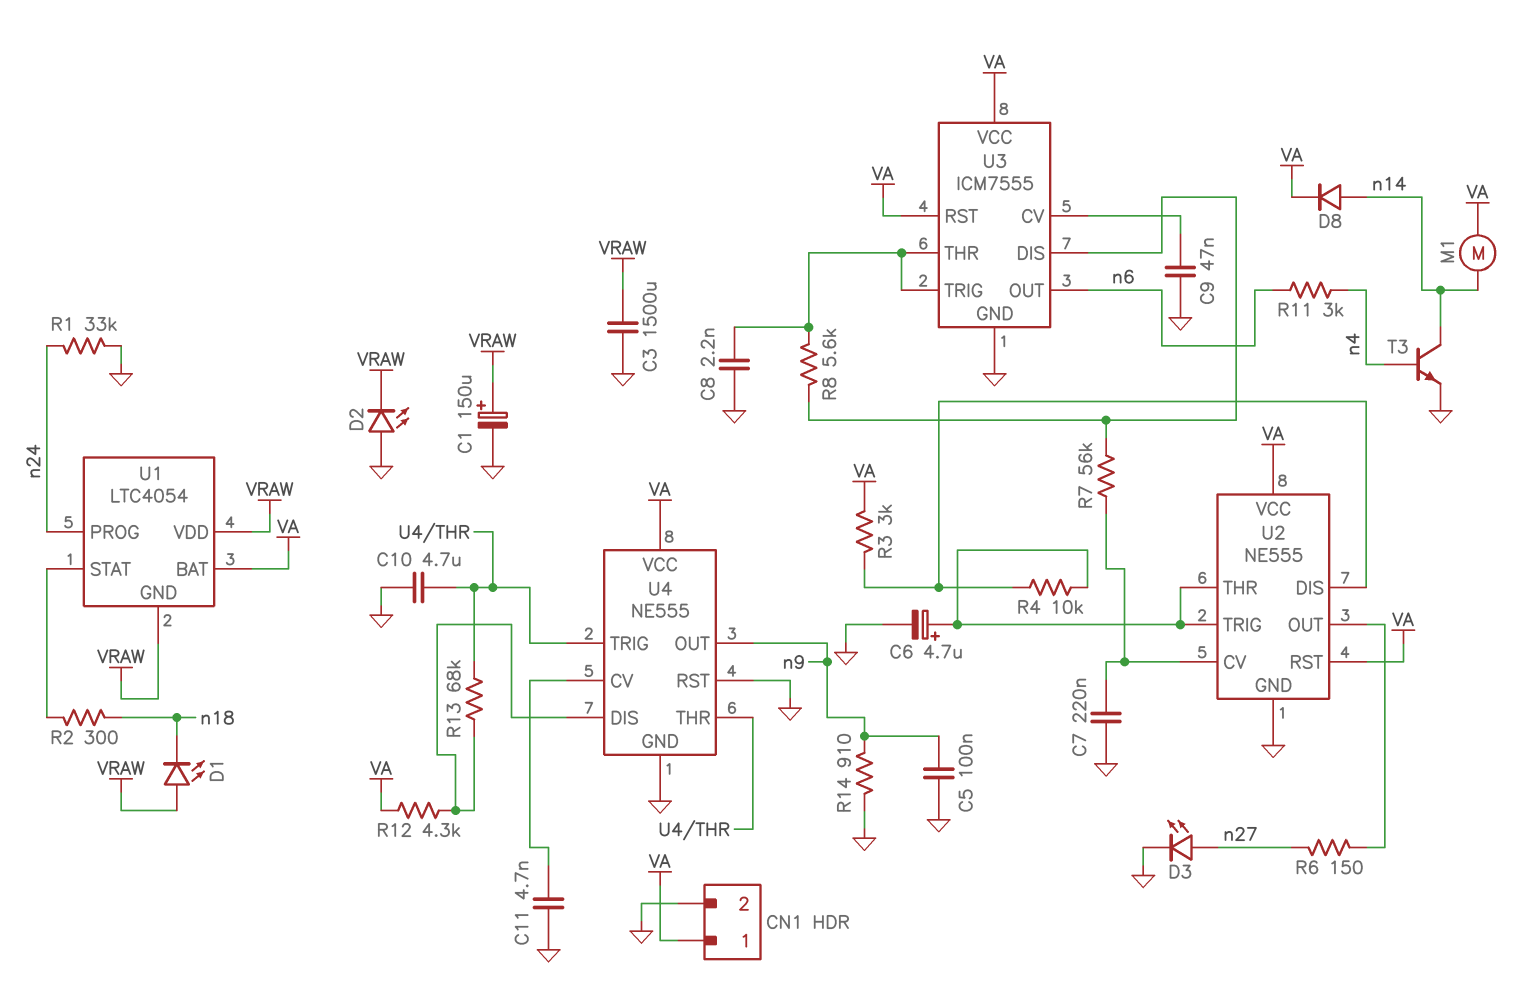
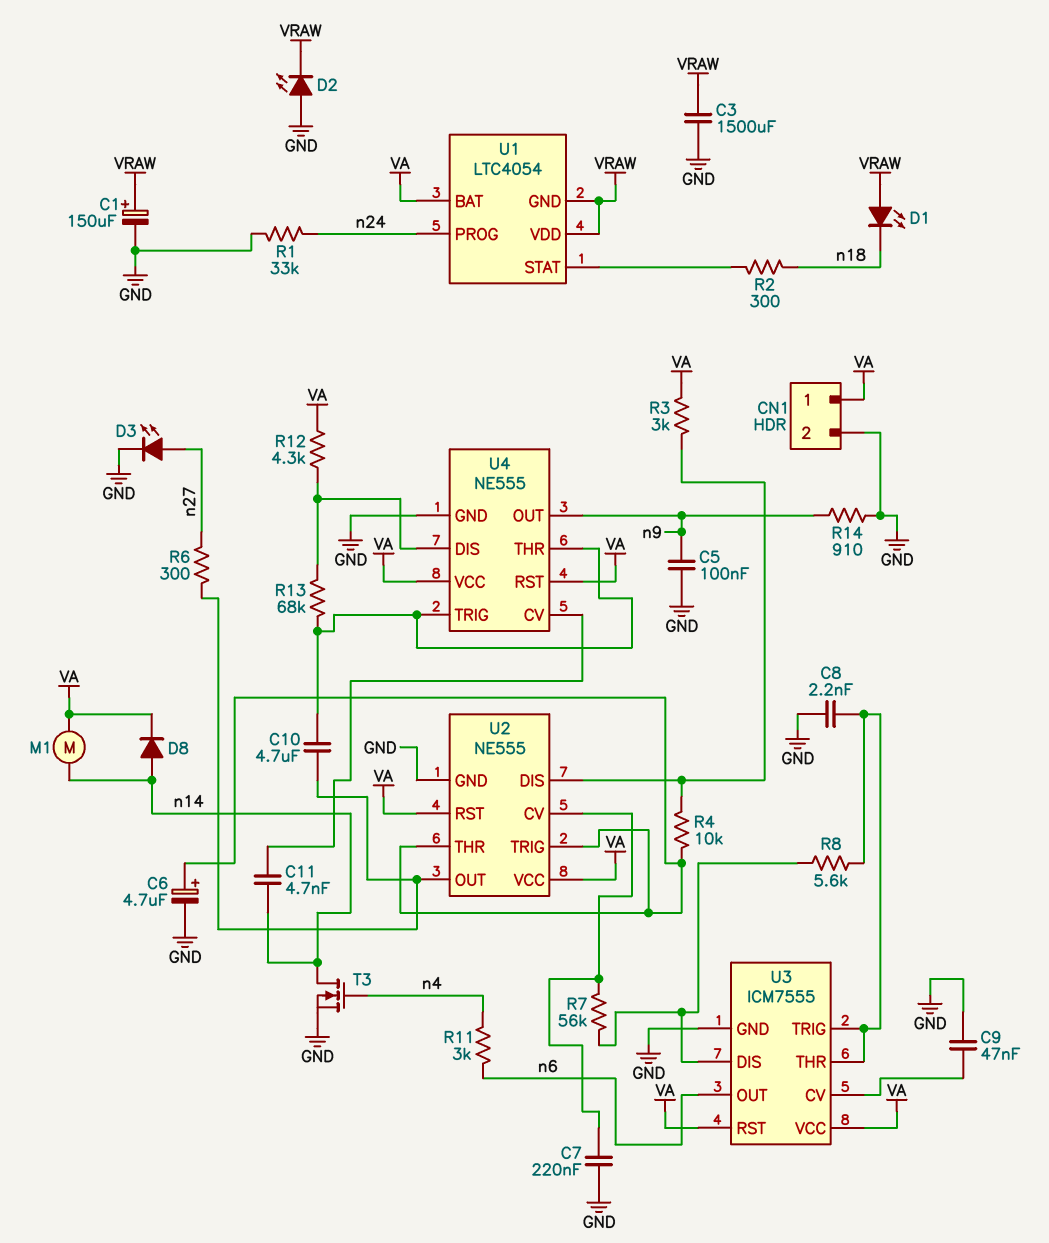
C10: 4.7uF (GND, U4/THR) -> 4.7uF (U2/OUT, U4/THR)
C11: 4.7nF (GND, U4/CV) -> 4.7nF (U4/CV, n14)
R6: 150 (U2/OUT, n27) -> 300 (U2/OUT, n27)
T3: NPN (B n4, C n14, E GND) -> NMOS (G n4, D n14, S GND)
U4 pin RST: GND -> VA

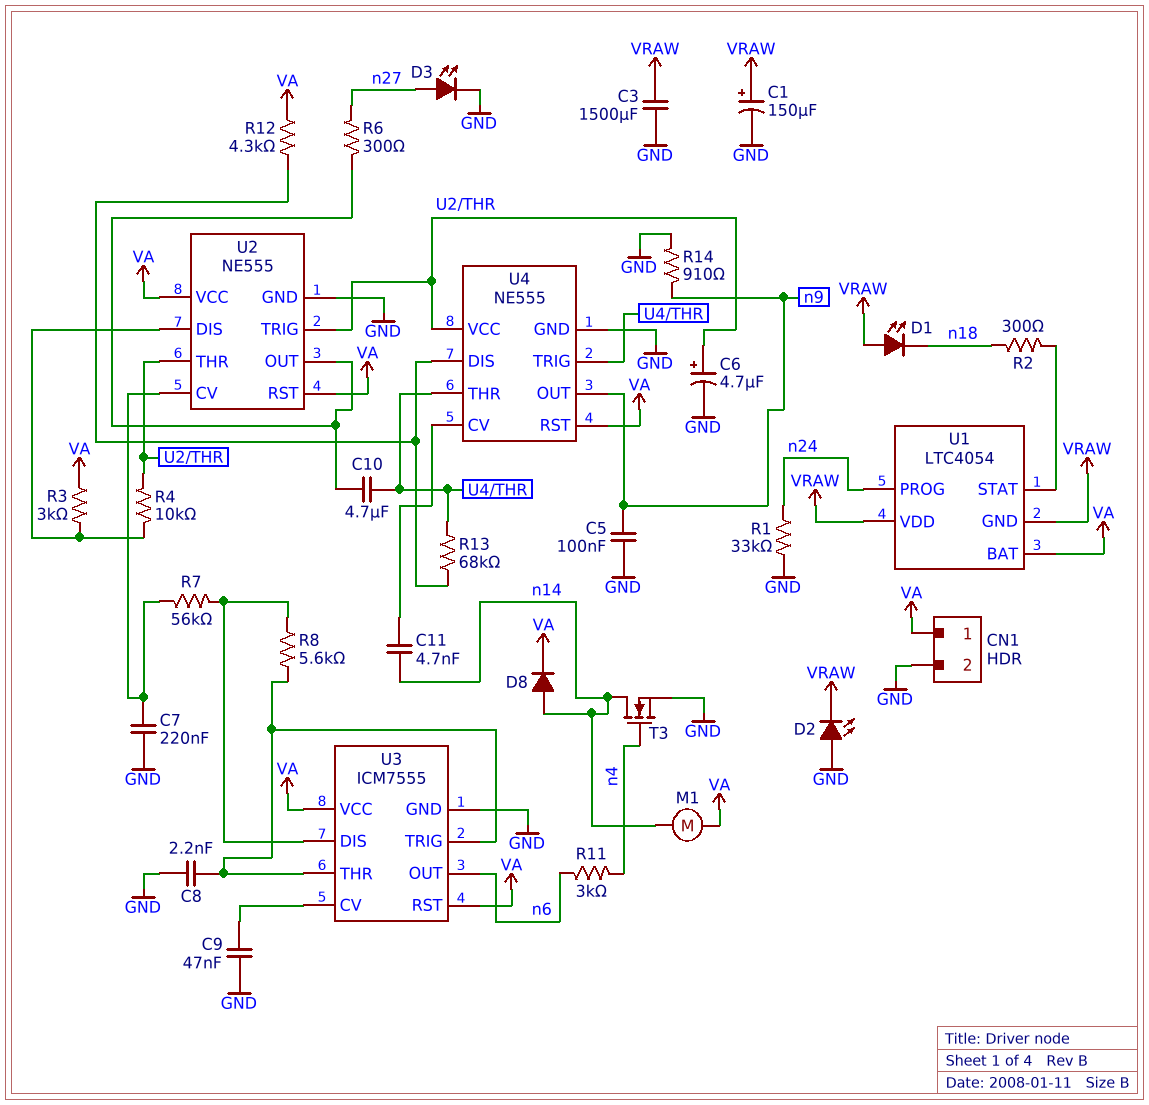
U4 pin VCC: VA -> U2/THR

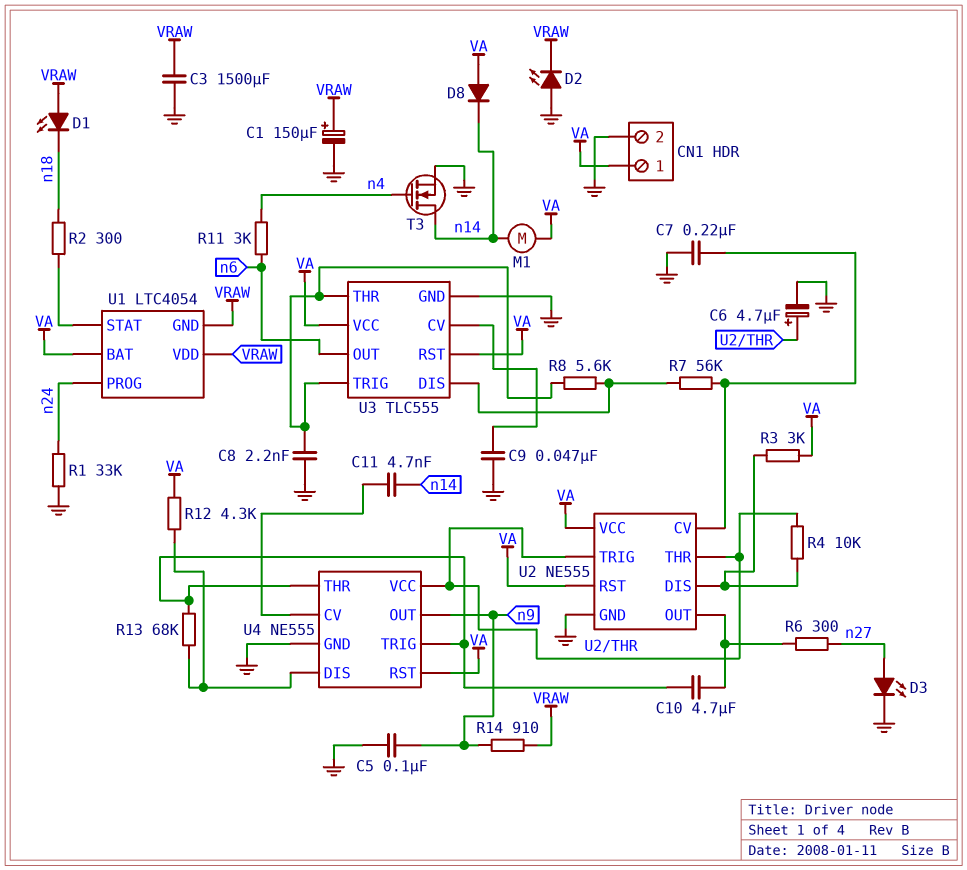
D8: diode (A n14, K VA) -> diode (A VA, K n14)
R14: 910 (GND, n9) -> 910 (VRAW, n9)
U3: ICM7555 -> TLC555

